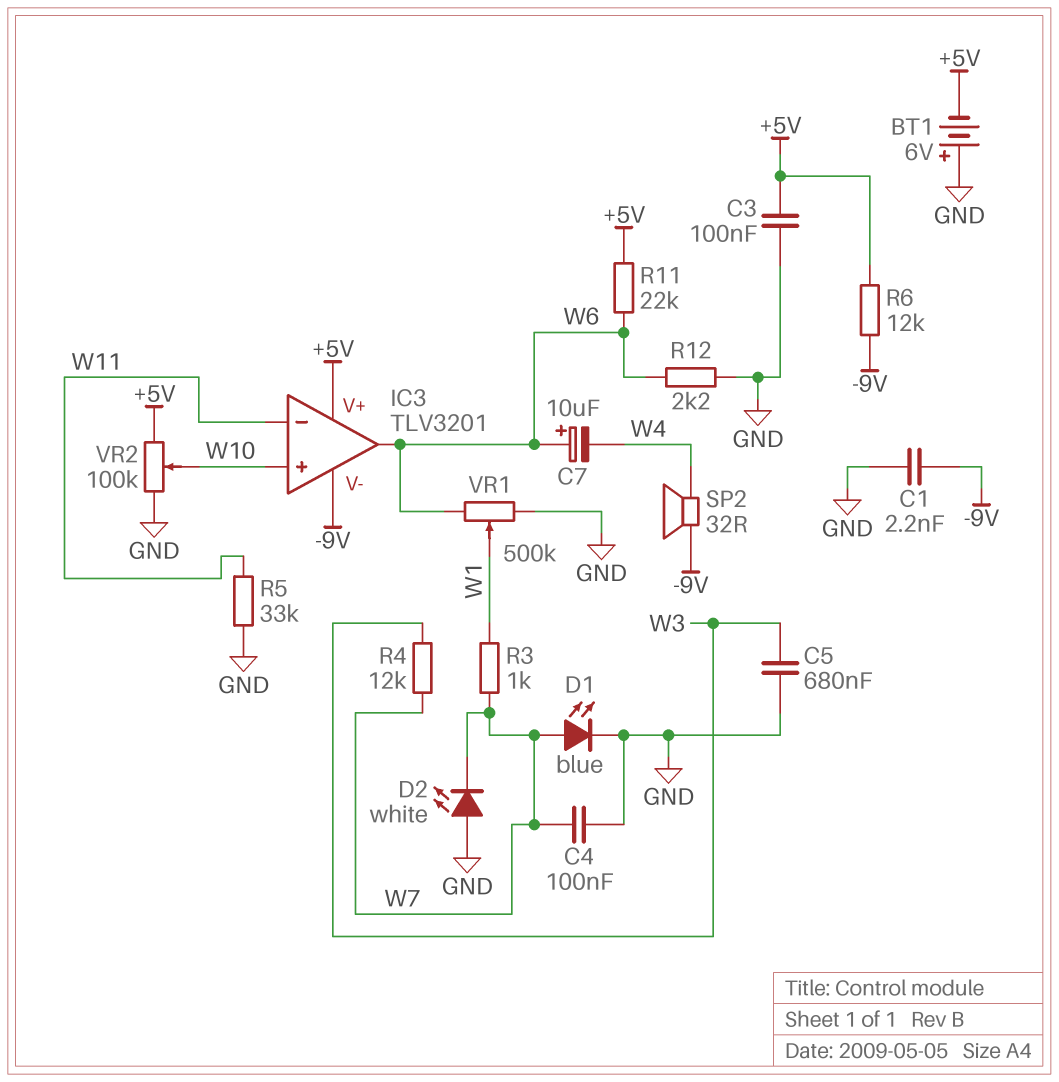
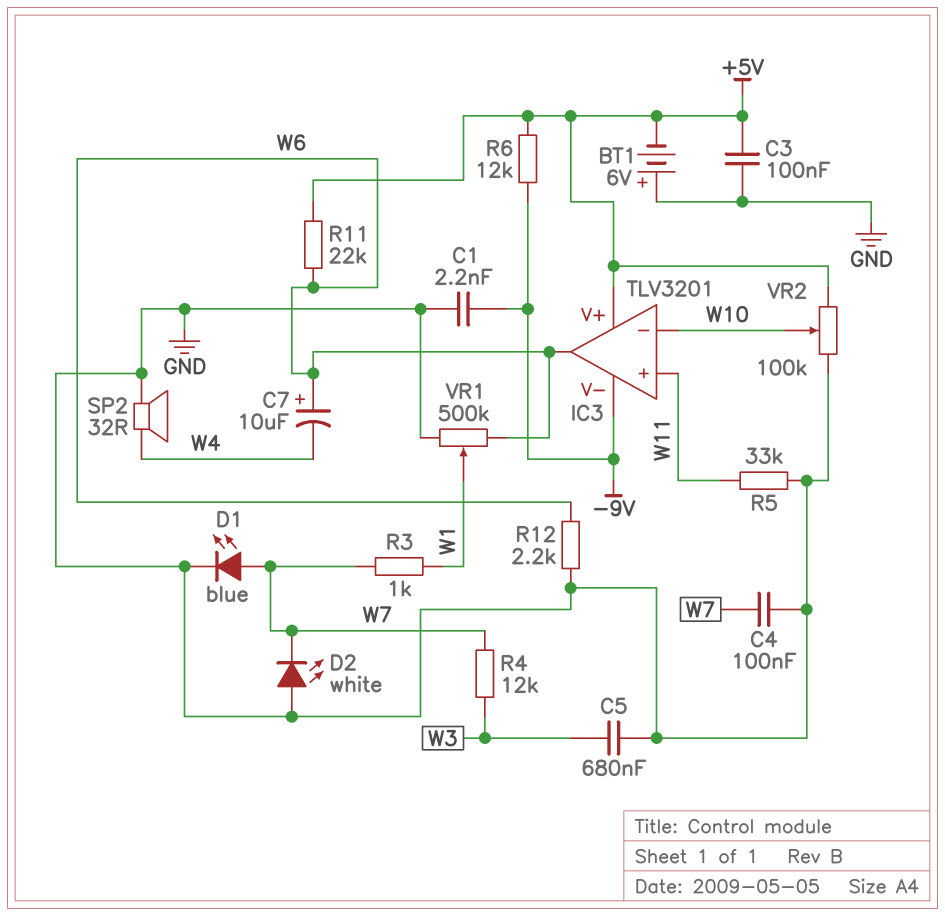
IC3 pin in+: W10 -> W11
IC3 pin in-: W11 -> W10
SP2: speaker 32R (-9V, W4) -> speaker 32R (GND, W4)

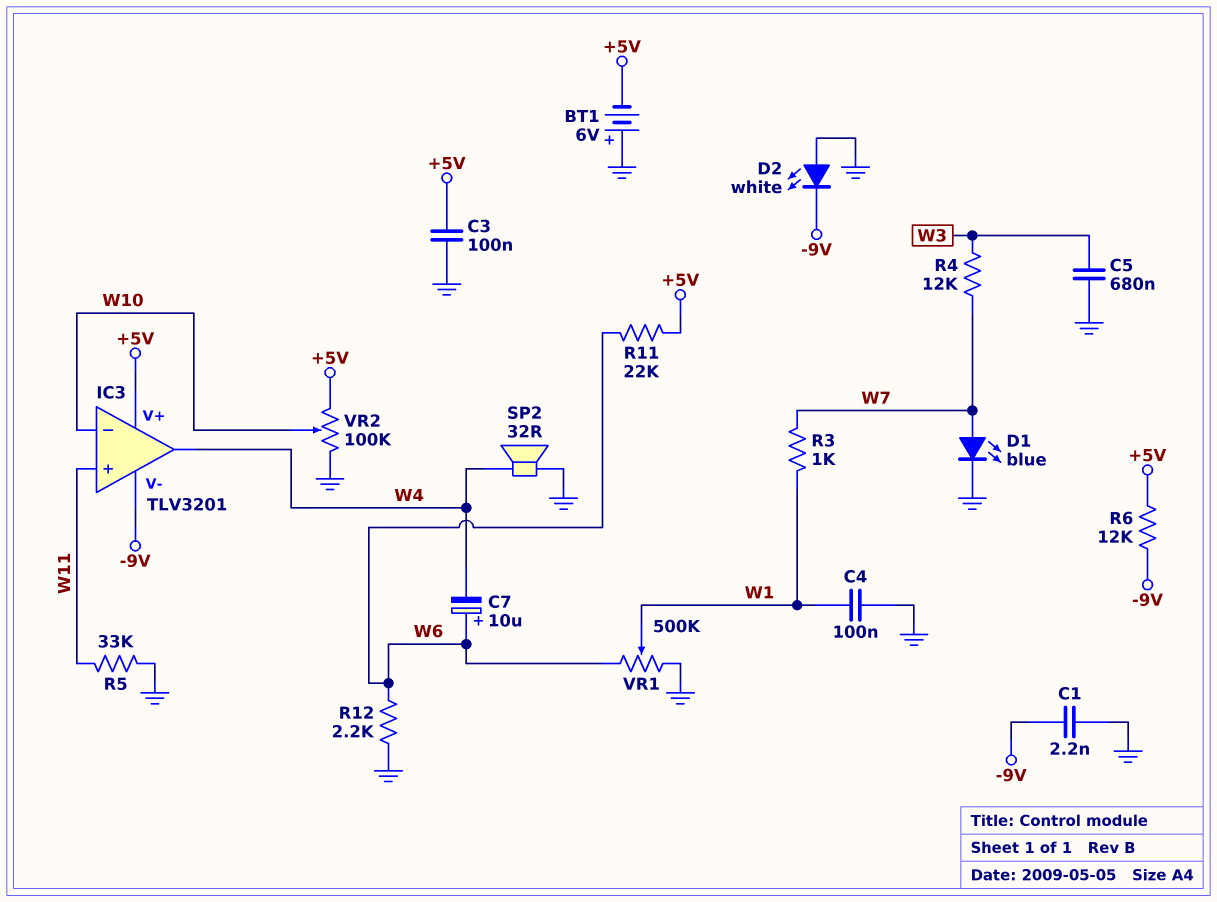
C4: 100nF (GND, W7) -> 100nF (GND, W1)
D2: LED white (A GND, K W7) -> LED white (A GND, K -9V)
IC3 pin out: W6 -> W4

